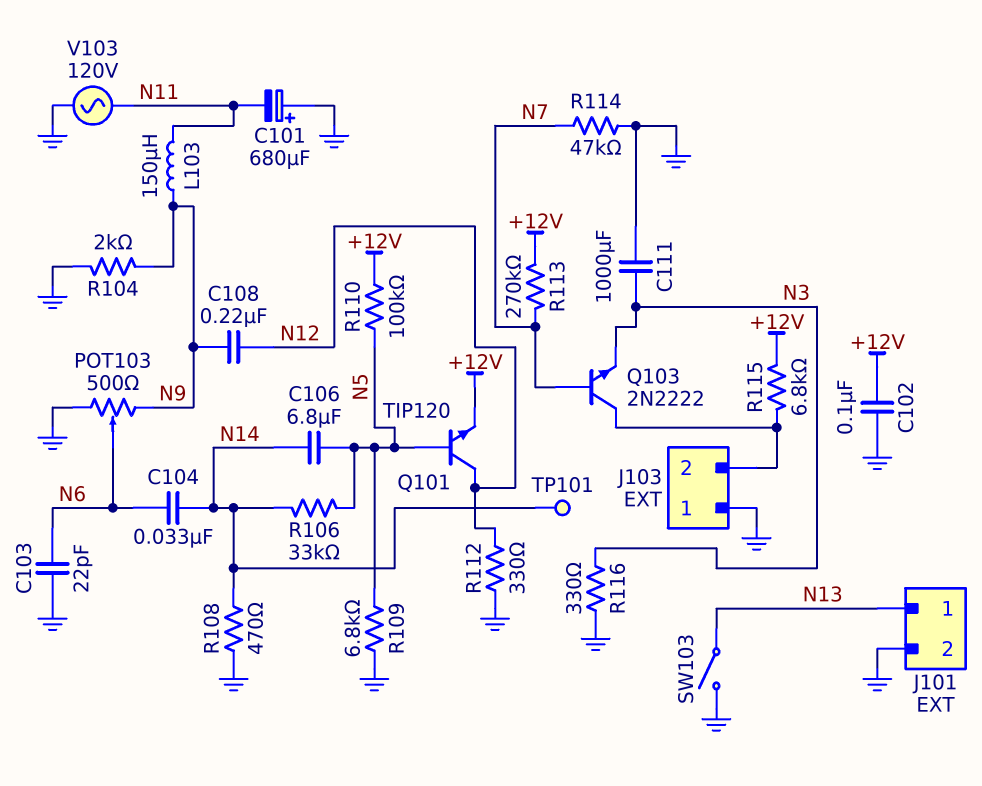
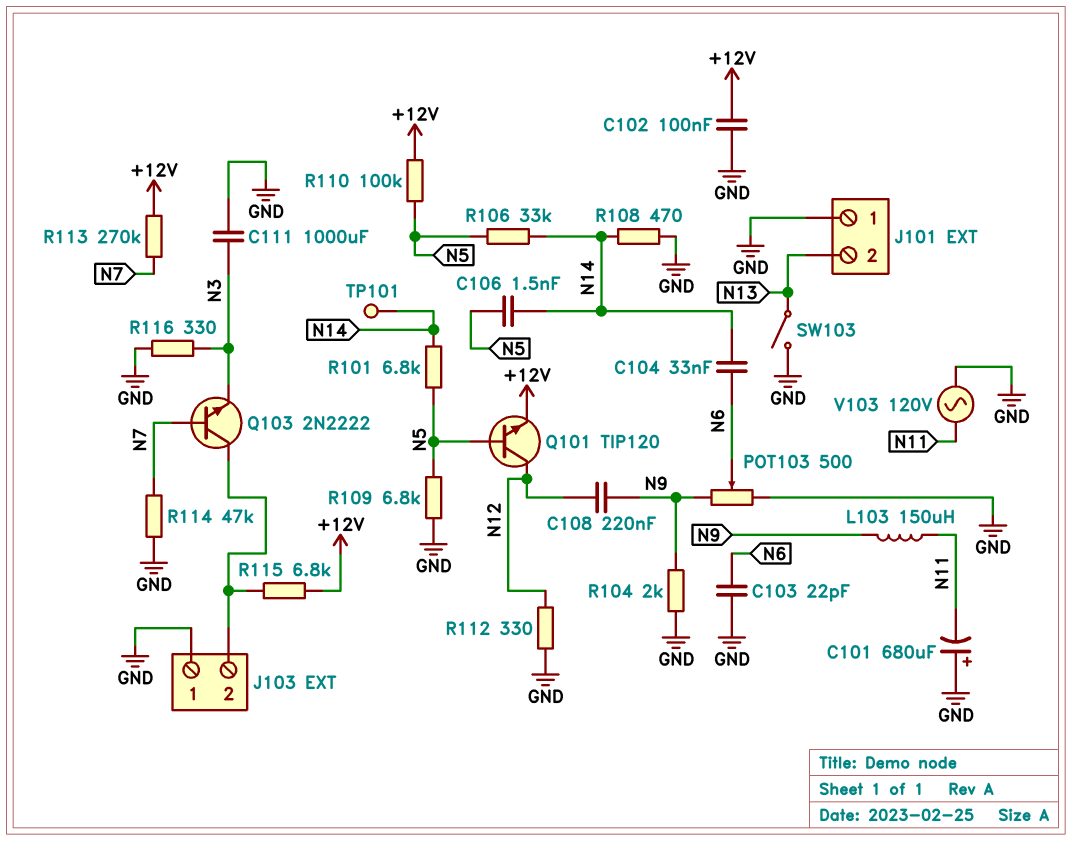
C106: 6.8uF (N5, N14) -> 1.5nF (N5, N14)
J101 pin 1: N13 -> GND
J101 pin 2: GND -> N13
R101: none -> 6.8k (N5, N14)

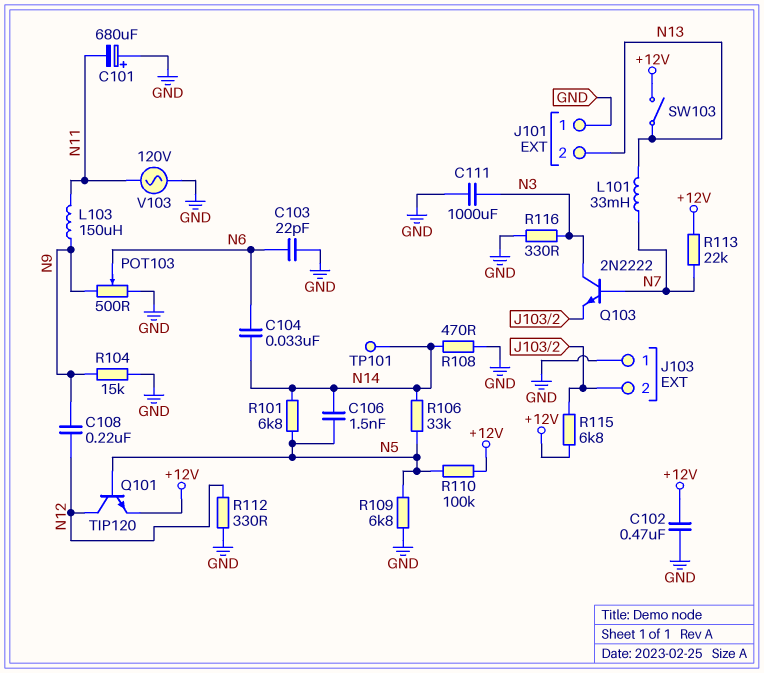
C102: 100nF (+12V, GND) -> 470nF (+12V, GND)
L101: none -> 33mH (N7, N13)
Q103: NPN 2N2222 (B N7, C J103/2, E N3) -> NPN 2N2222 (B N7, C N3, E J103/2)
R104: 2k (GND, N9) -> 15k (GND, N9)
R113: 270k (+12V, N7) -> 22k (+12V, N7)
R114: 47k (GND, N7) -> none
SW103: switch (GND, N13) -> switch (+12V, N13)

